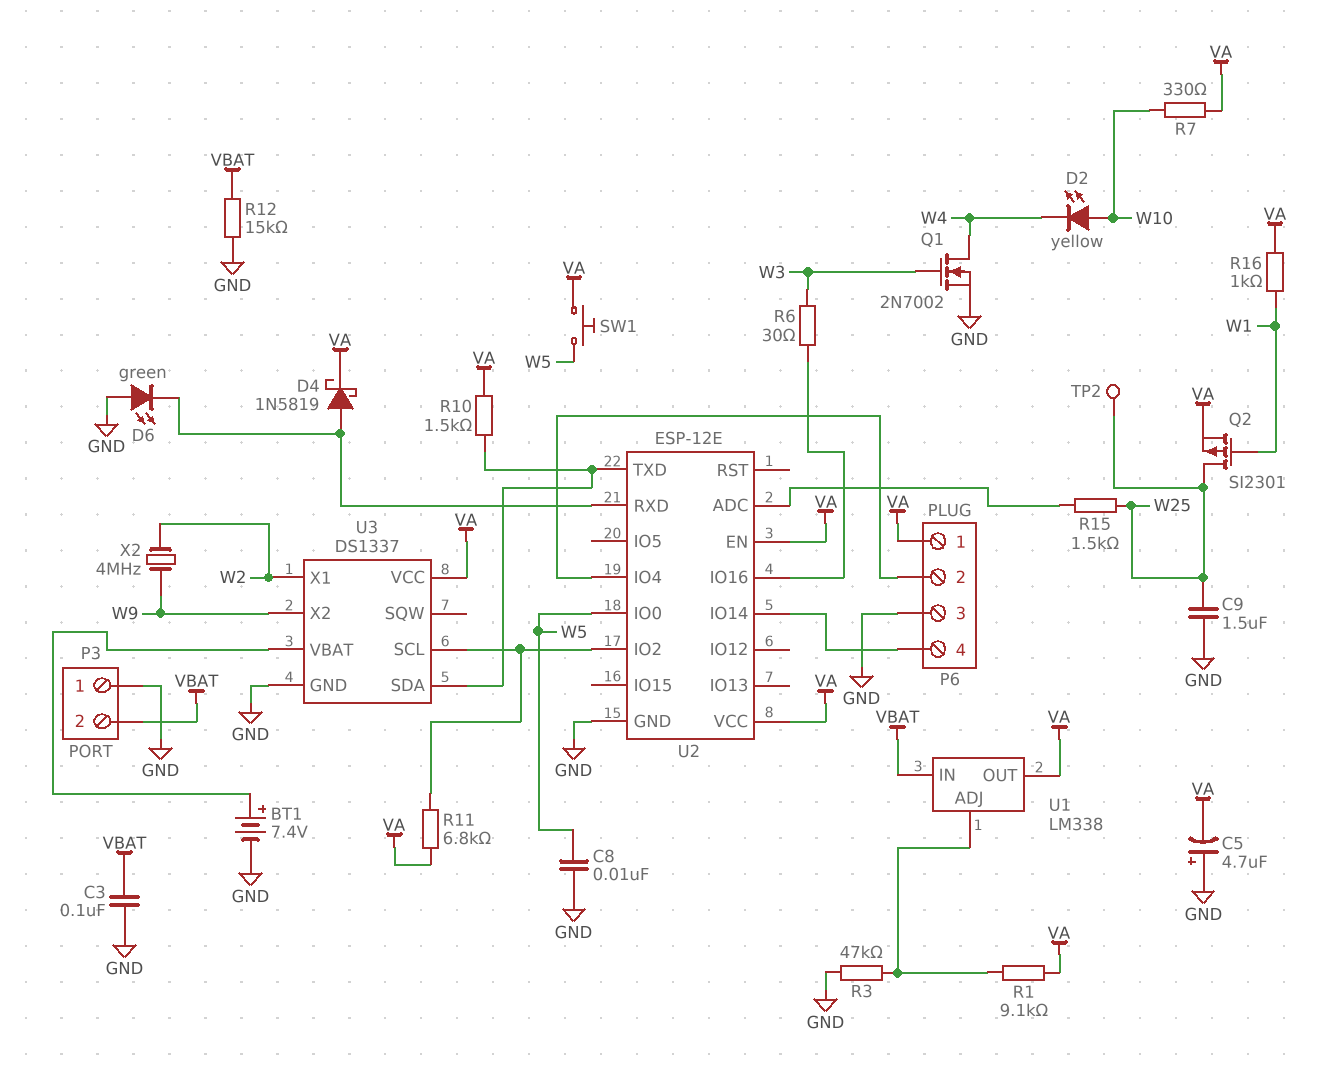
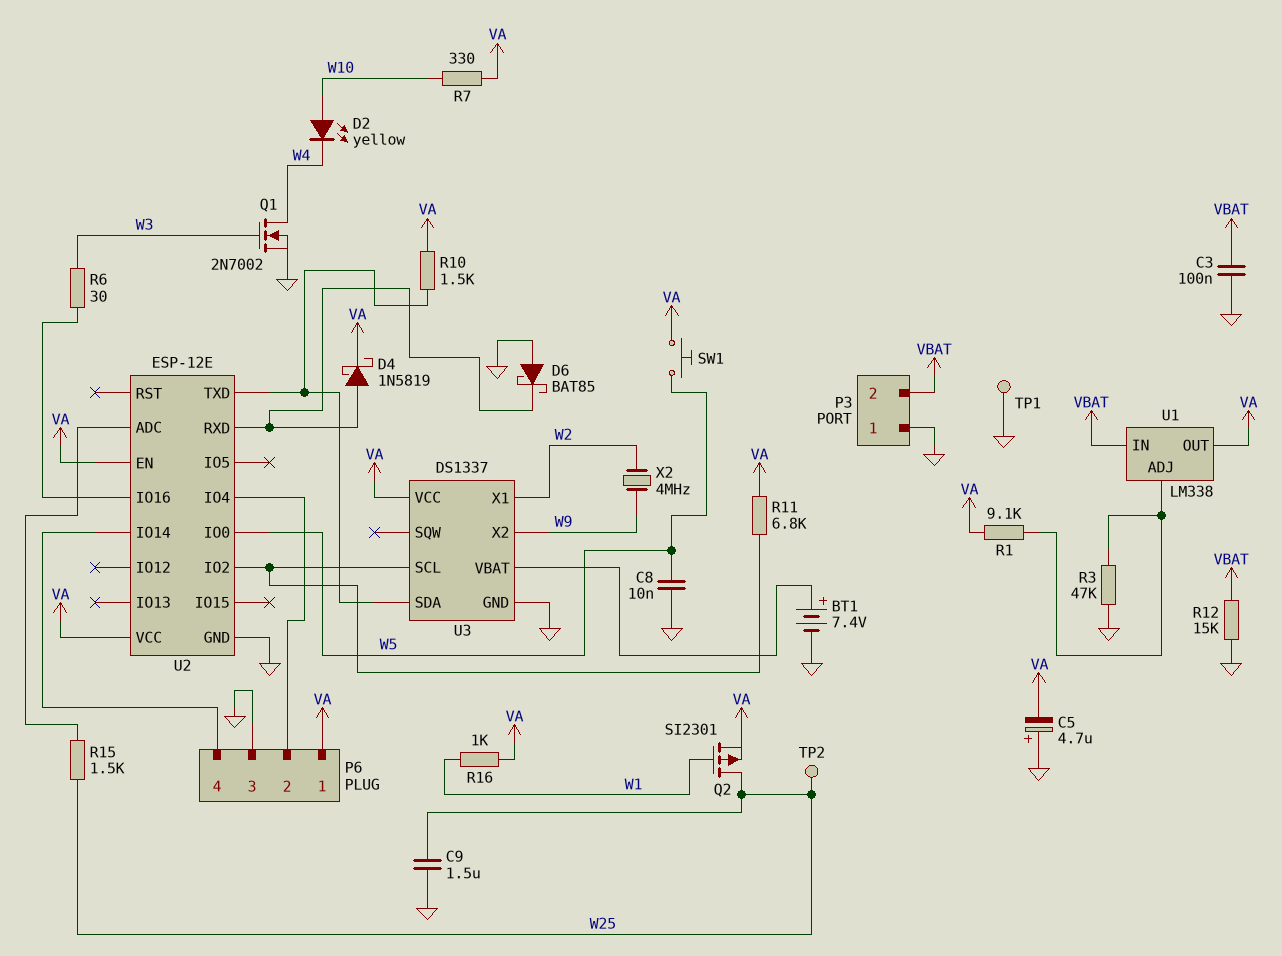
D6: LED green (A GND, K U2/RXD) -> schottky BAT85 (A GND, K U2/RXD)
TP1: none -> test point (GND)

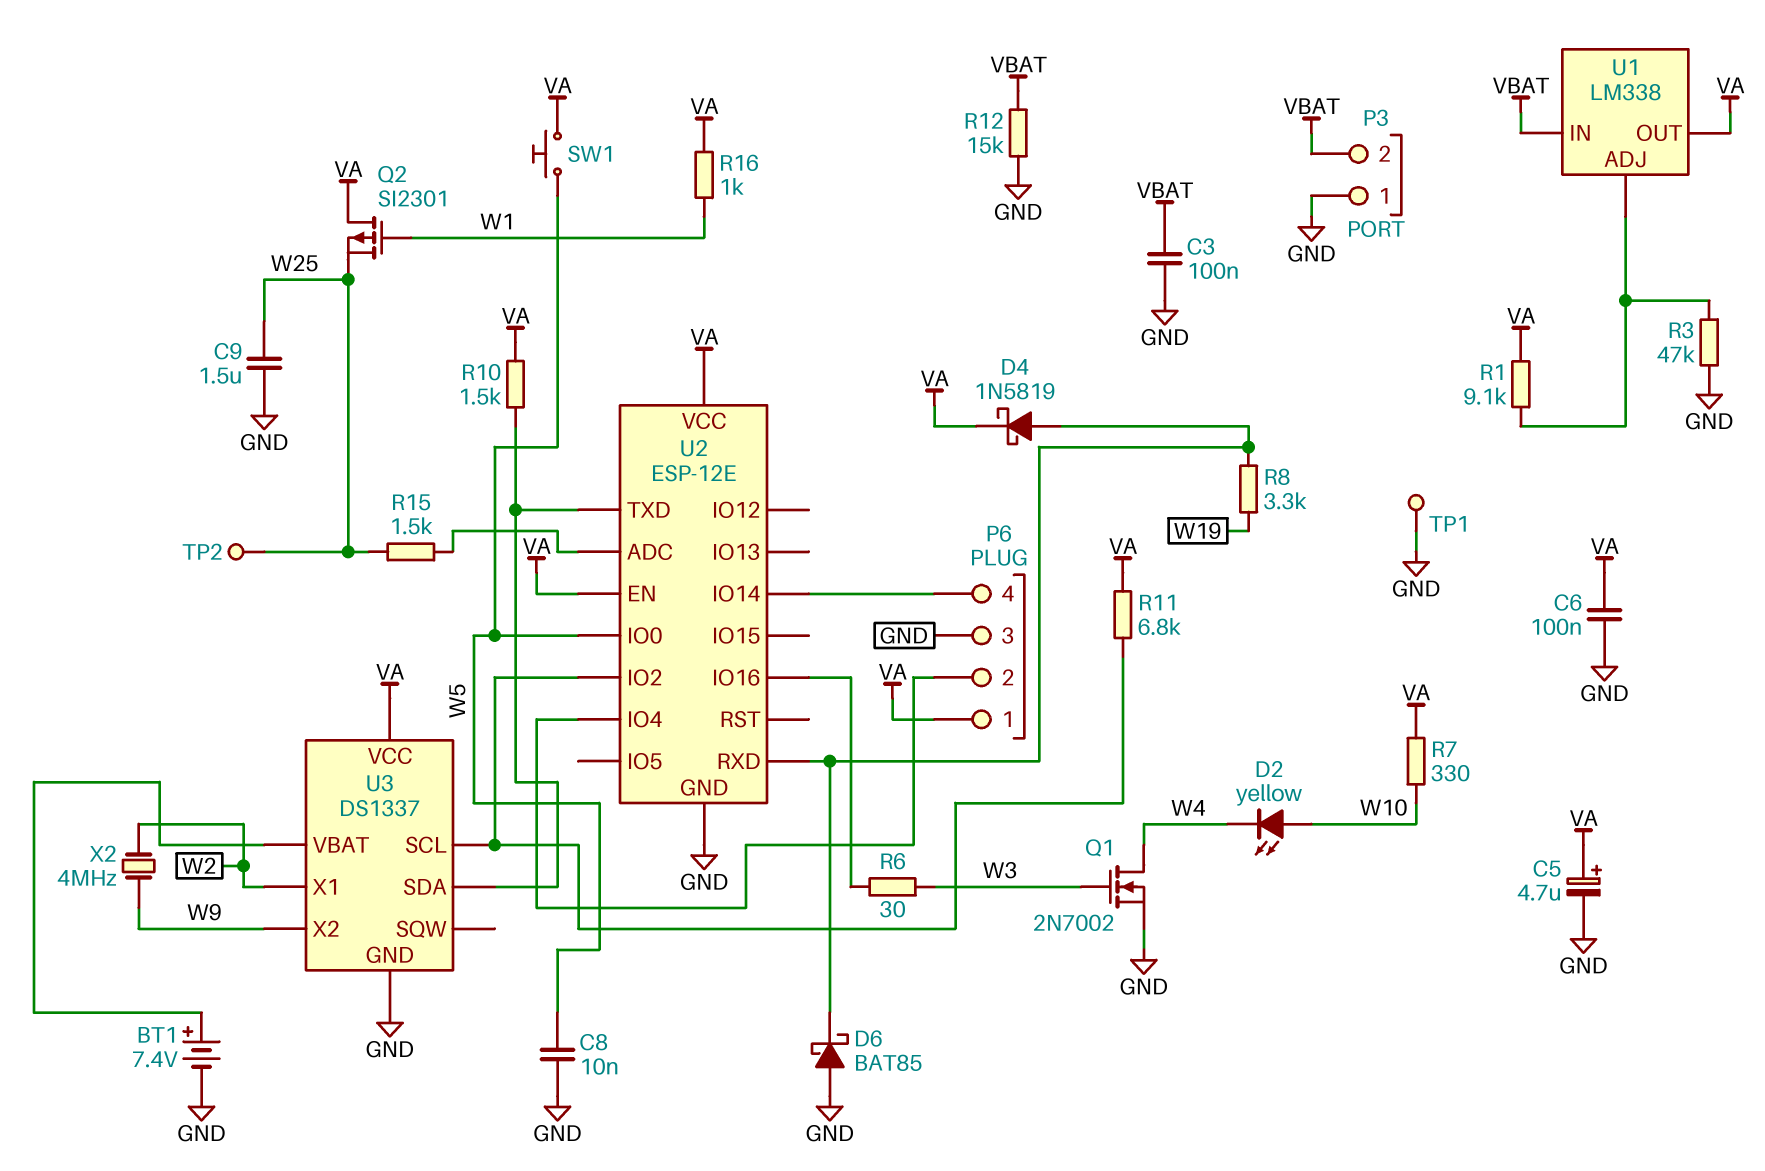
C5: 4.7uF (plus GND, minus VA) -> 4.7uF (plus VA, minus GND)
C6: none -> 100nF (GND, VA)
Q2: PMOS SI2301 (G W1, D W25, S VA) -> PMOS SI2301 (G W1, D VA, S W25)
R8: none -> 3.3k (U2/RXD, W19)

